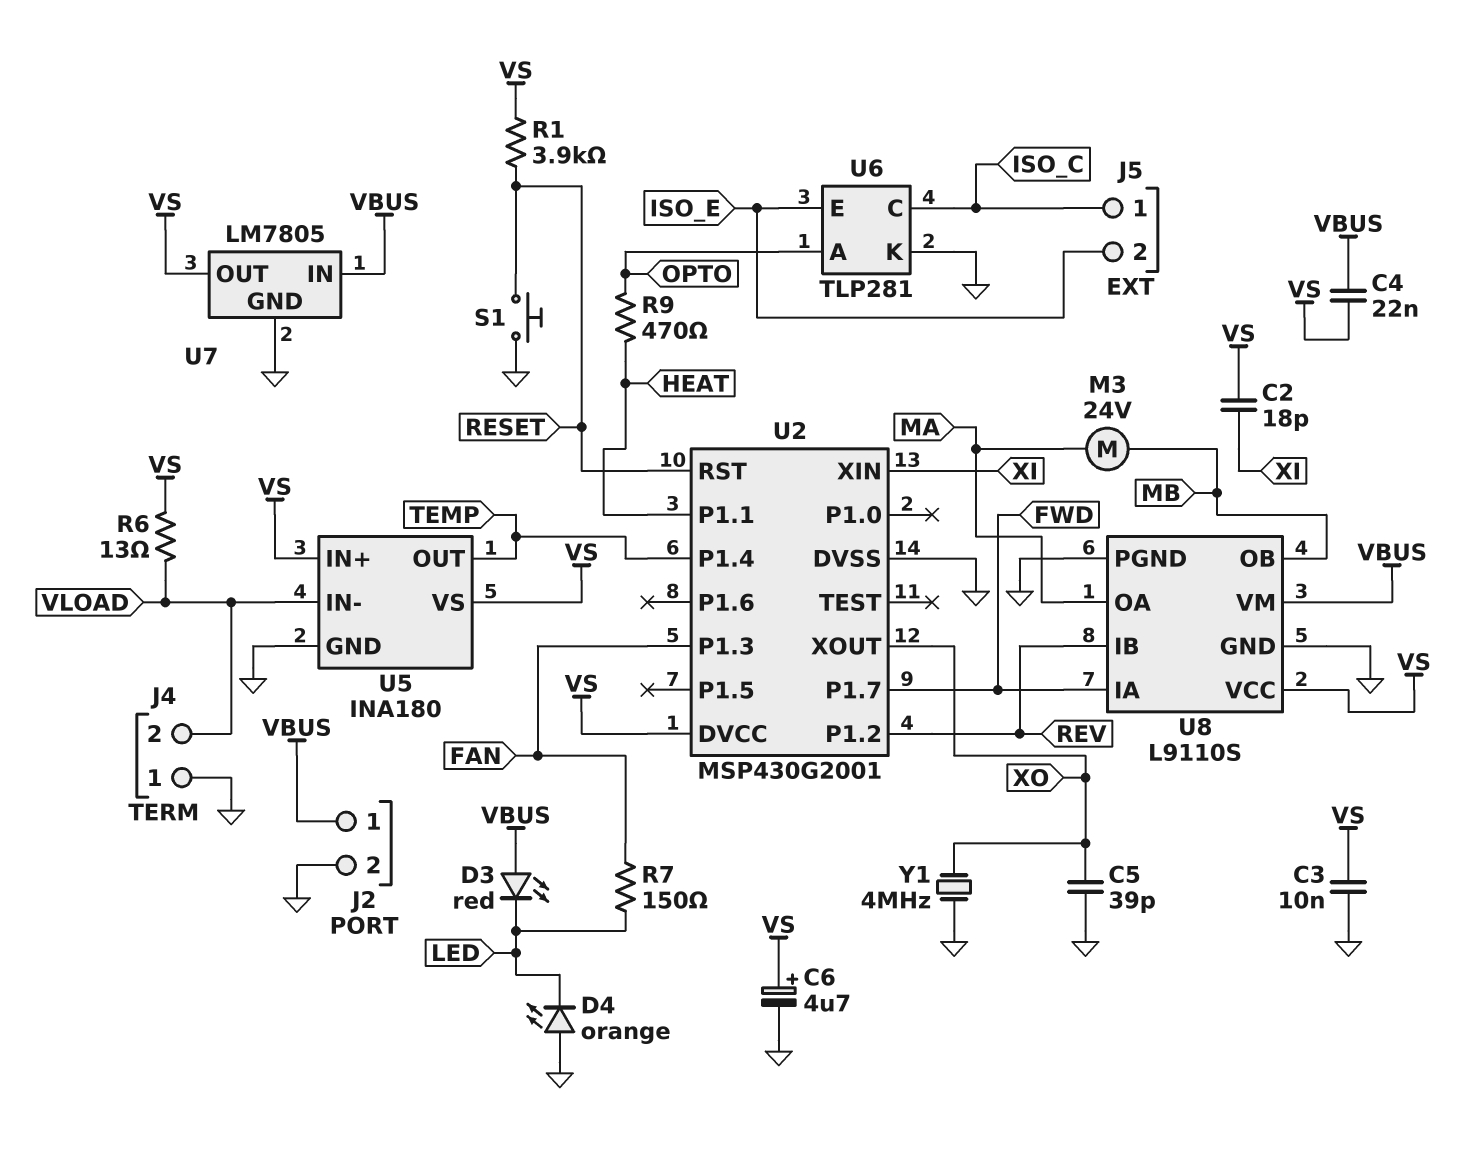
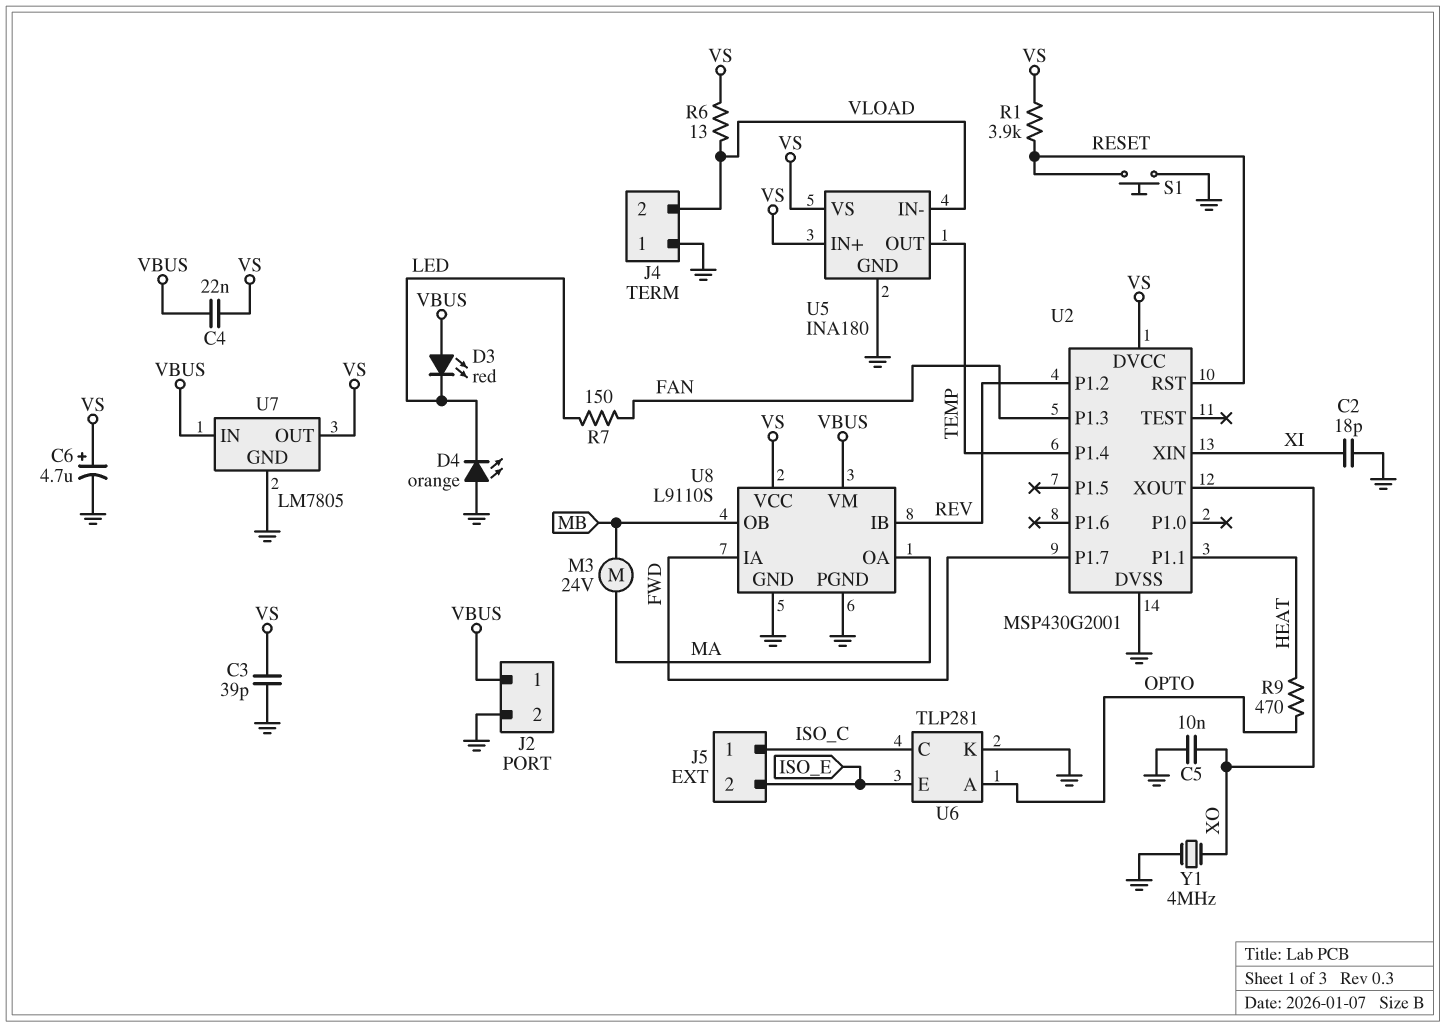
C2: 18pF (VS, XI) -> 18pF (GND, XI)
C3: 10nF (GND, VS) -> 39pF (GND, VS)
C5: 39pF (GND, XO) -> 10nF (GND, XO)

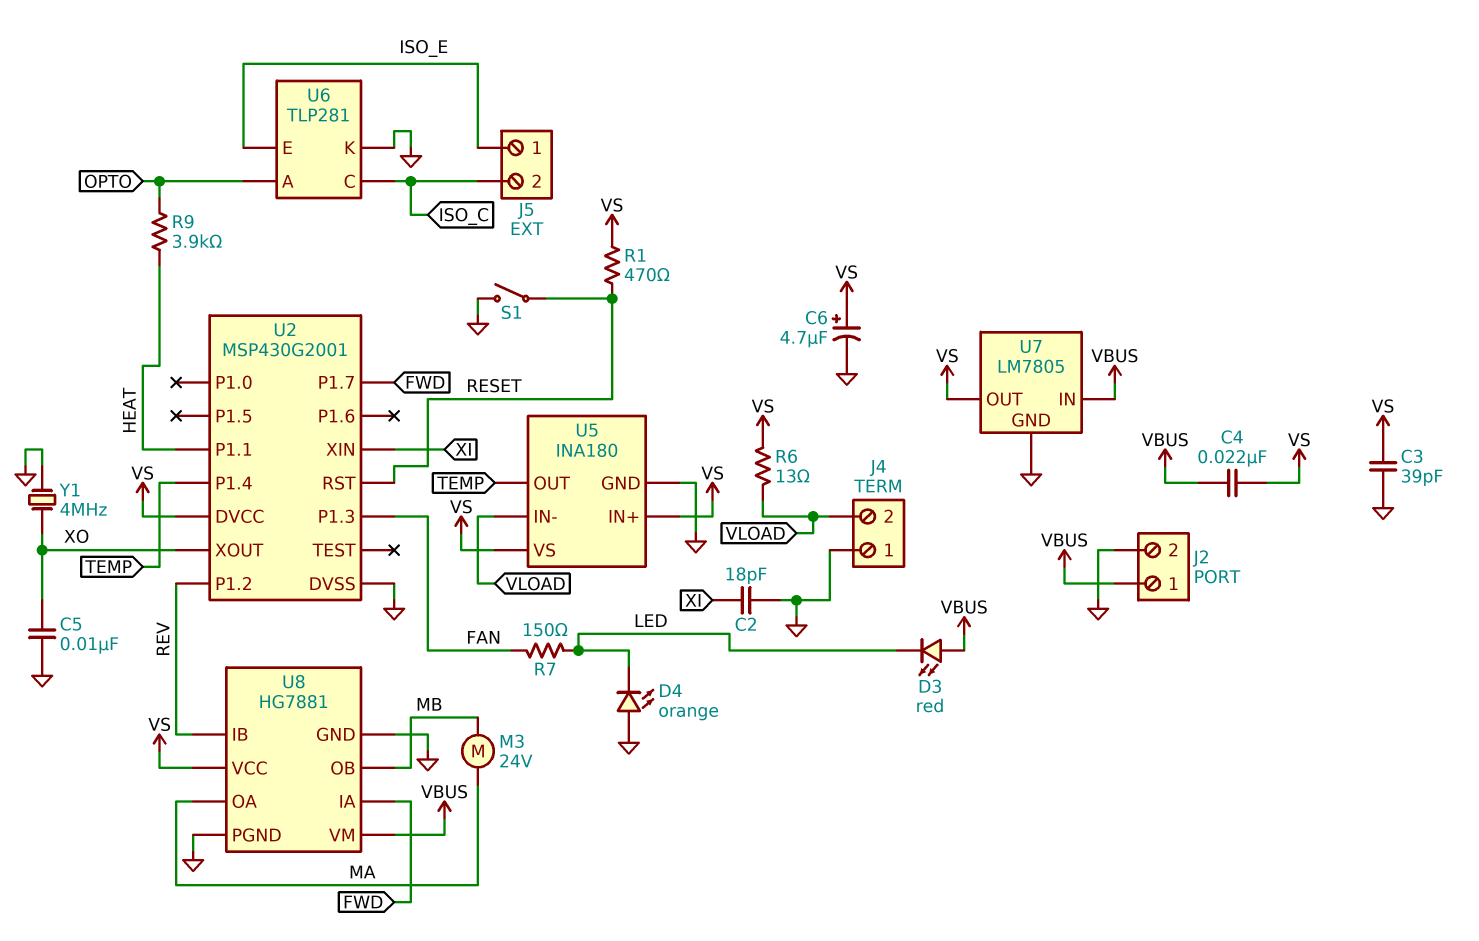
J5 pin 1: ISO_C -> ISO_E
J5 pin 2: ISO_E -> ISO_C
R1: 3.9k (RESET, VS) -> 470 (RESET, VS)
R9: 470 (HEAT, OPTO) -> 3.9k (HEAT, OPTO)
S1: button (GND, RESET) -> switch (GND, RESET)
U8: L9110S -> HG7881

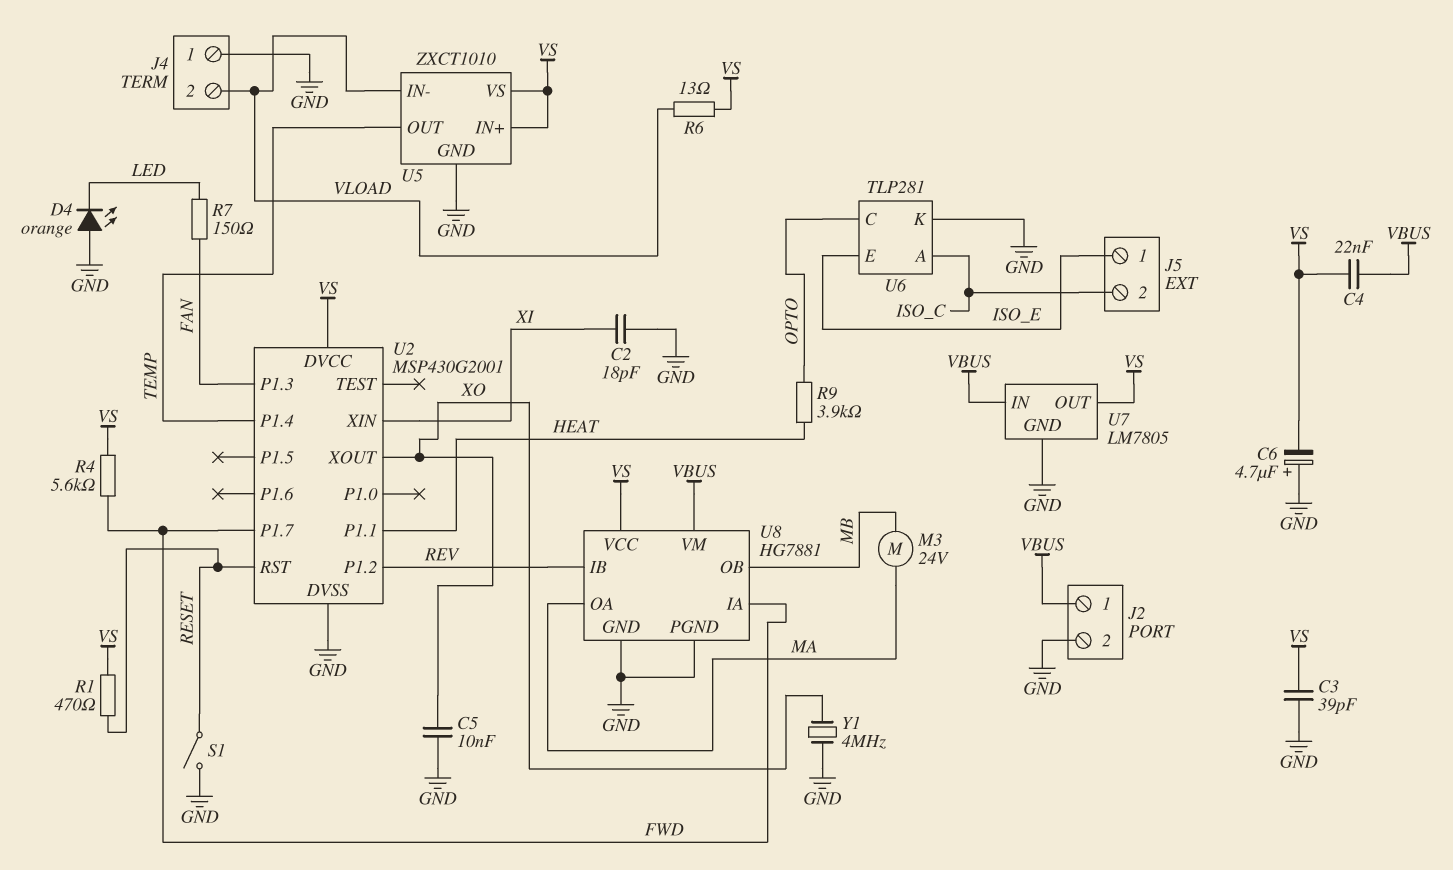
C6: 4.7uF (plus VS, minus GND) -> 4.7uF (plus GND, minus VS)
D3: LED red (A VBUS, K LED) -> none
R4: none -> 5.6k (FWD, VS)
U5: INA180 -> ZXCT1010
U6 pin A: OPTO -> ISO_C
U6 pin C: ISO_C -> OPTO

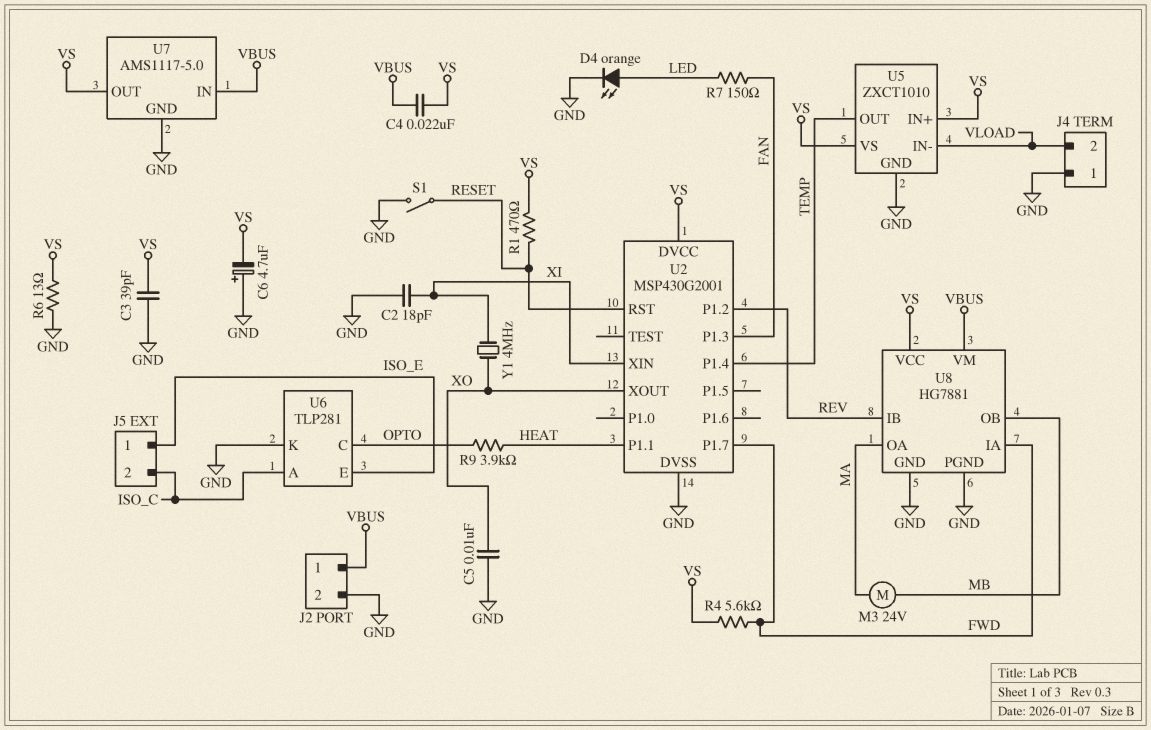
D4: LED orange (A GND, K LED) -> LED orange (A LED, K GND)
R6: 13 (VLOAD, VS) -> 13 (GND, VS)
U7: LM7805 -> AMS1117-5.0
Y1: 4MHz (GND, XO) -> 4MHz (XI, XO)

